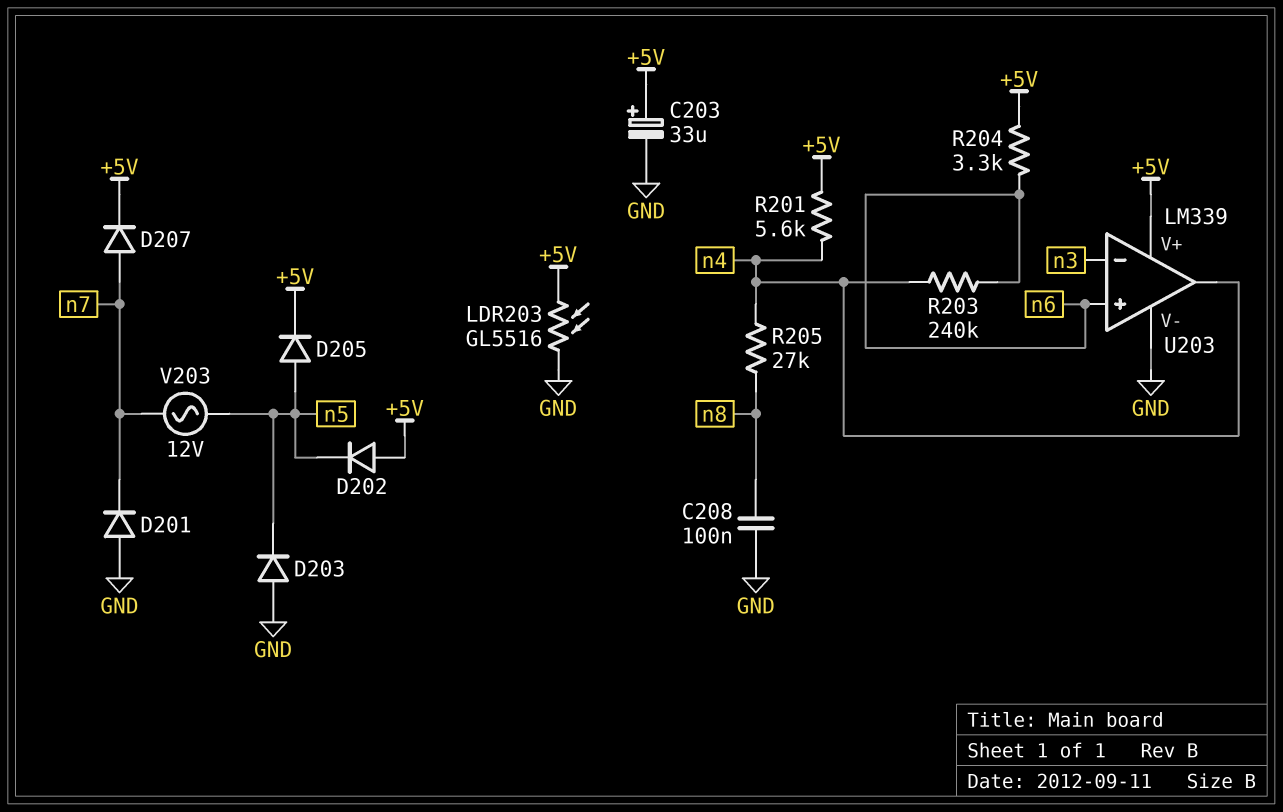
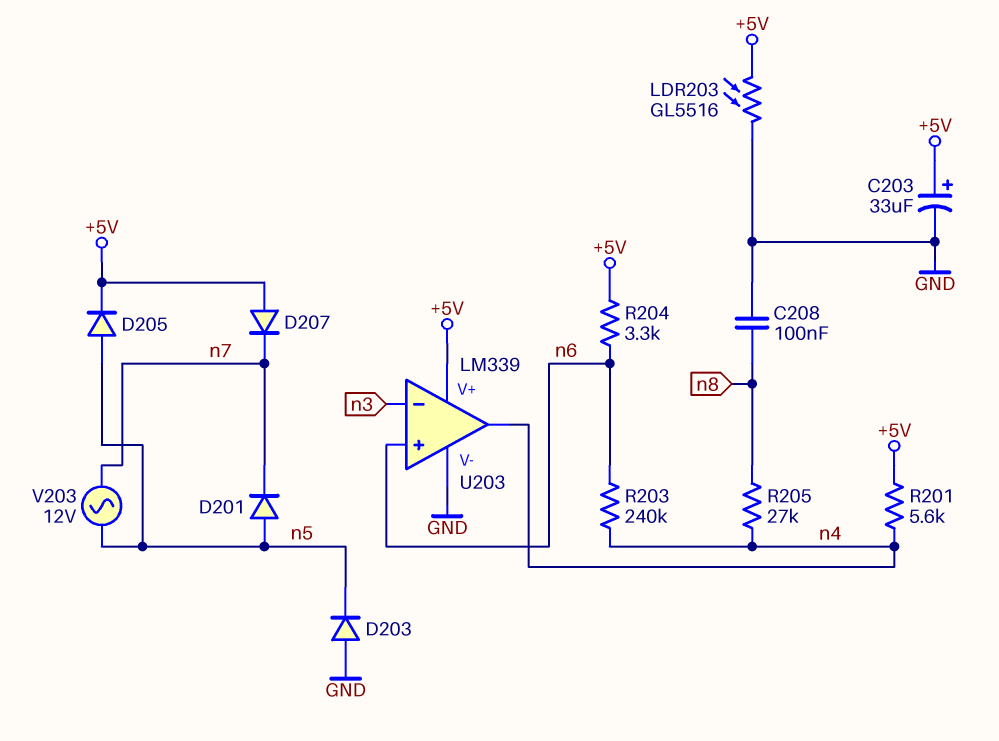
D201: diode (A GND, K n7) -> diode (A n5, K n7)
D202: diode (A +5V, K n5) -> none
D207: diode (A n7, K +5V) -> diode (A +5V, K n7)

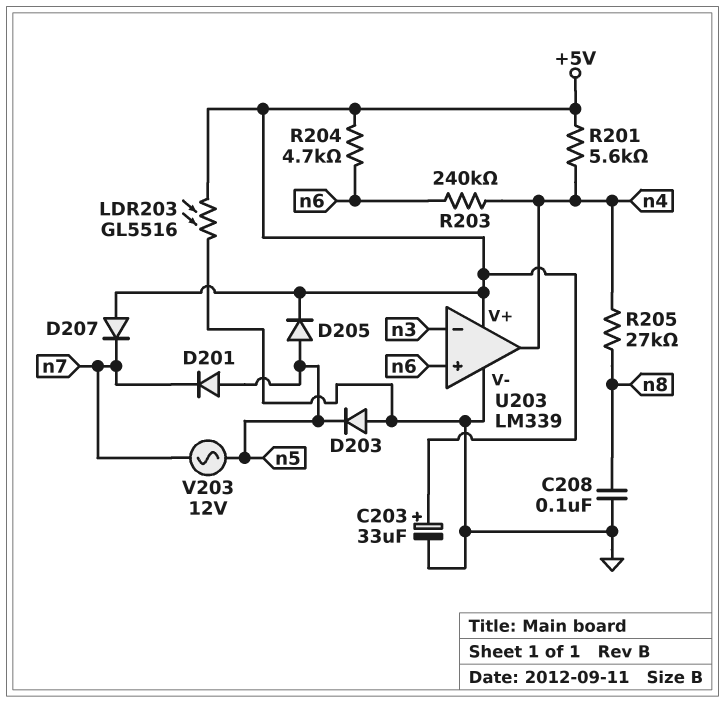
R204: 3.3k (+5V, n6) -> 4.7k (+5V, n6)

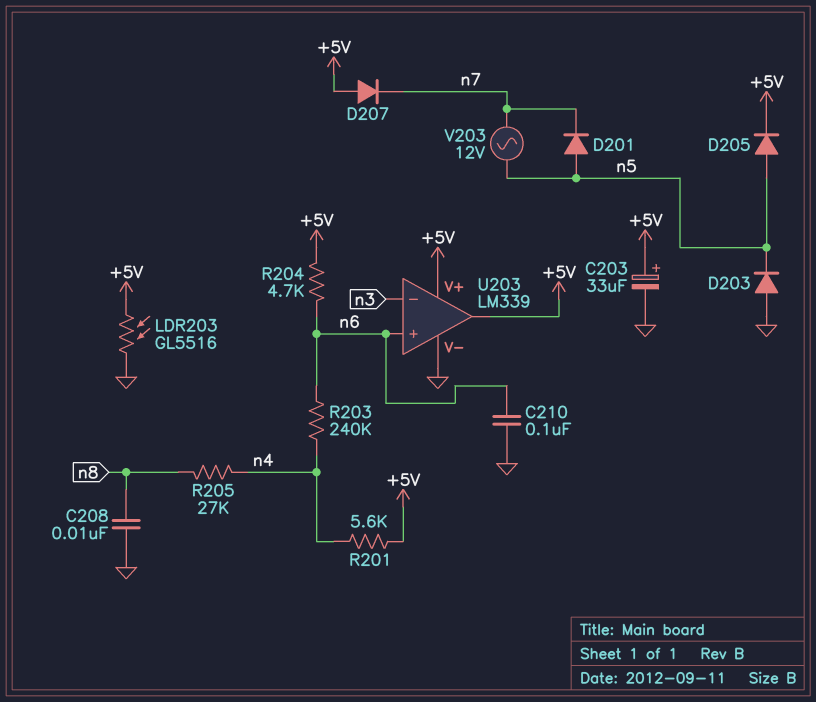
C208: 100nF (GND, n8) -> 10nF (GND, n8)
C210: none -> 100nF (GND, n6)
U203 pin out: n4 -> +5V

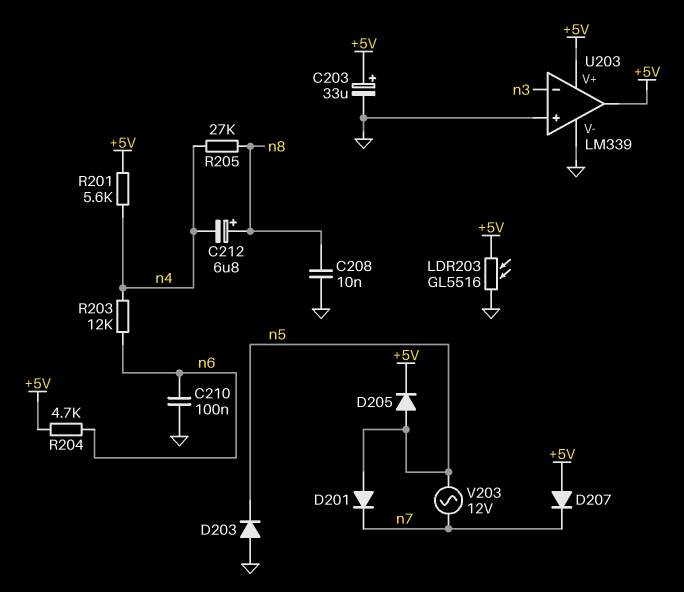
C212: none -> 6.8uF (plus n8, minus n4)
R203: 240k (n4, n6) -> 12k (n4, n6)
U203 pin in+: n6 -> GND

